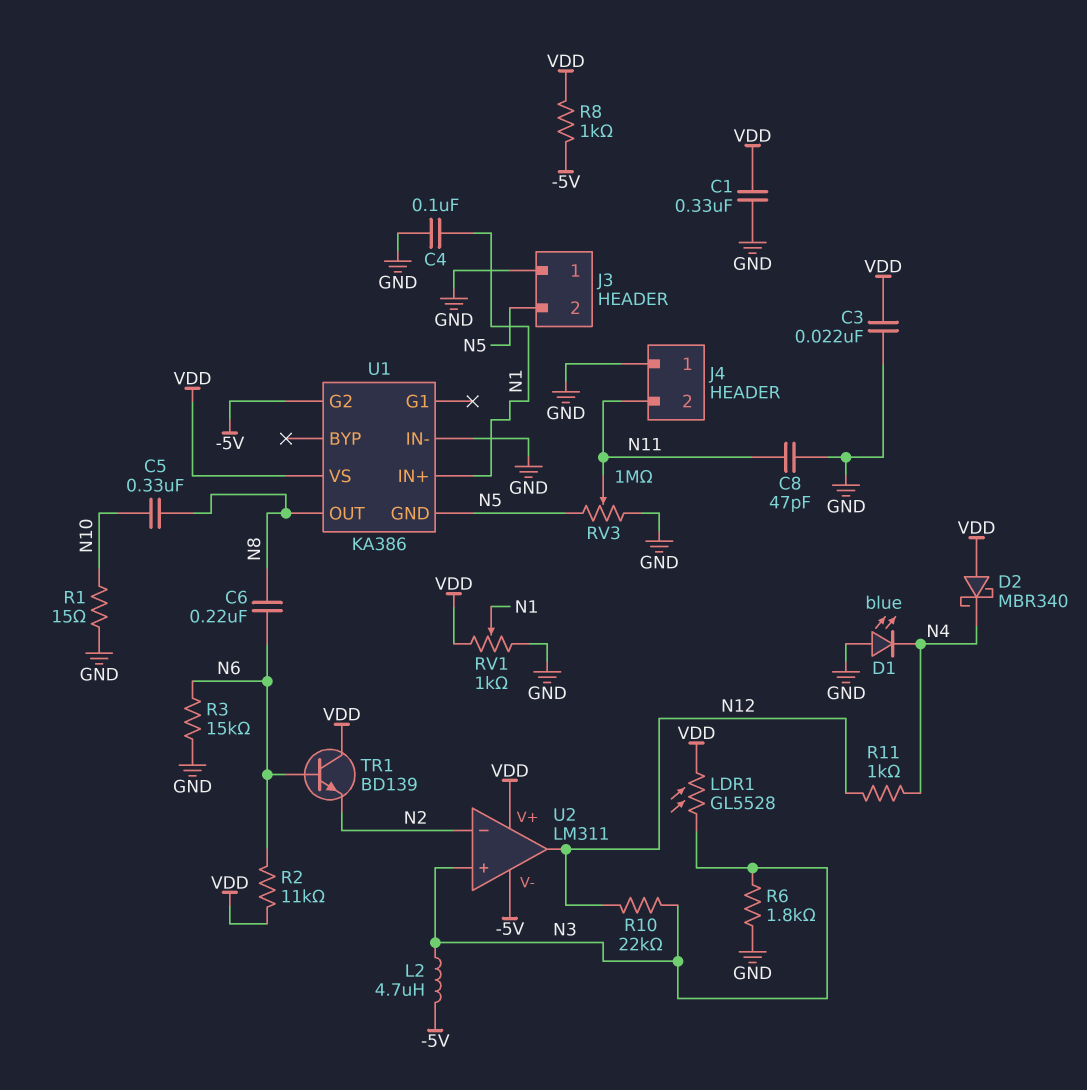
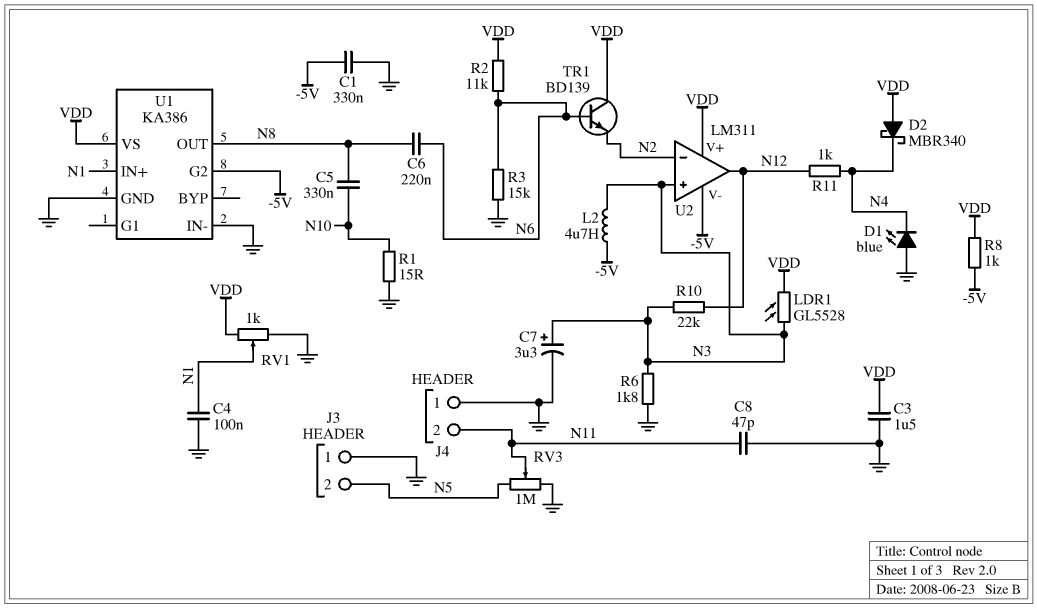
C1: 330nF (GND, VDD) -> 330nF (-5V, GND)
C3: 22nF (GND, VDD) -> 1.5uF (GND, VDD)
C7: none -> 3.3uF (plus N3, minus GND)
U1 pin GND: N5 -> GND

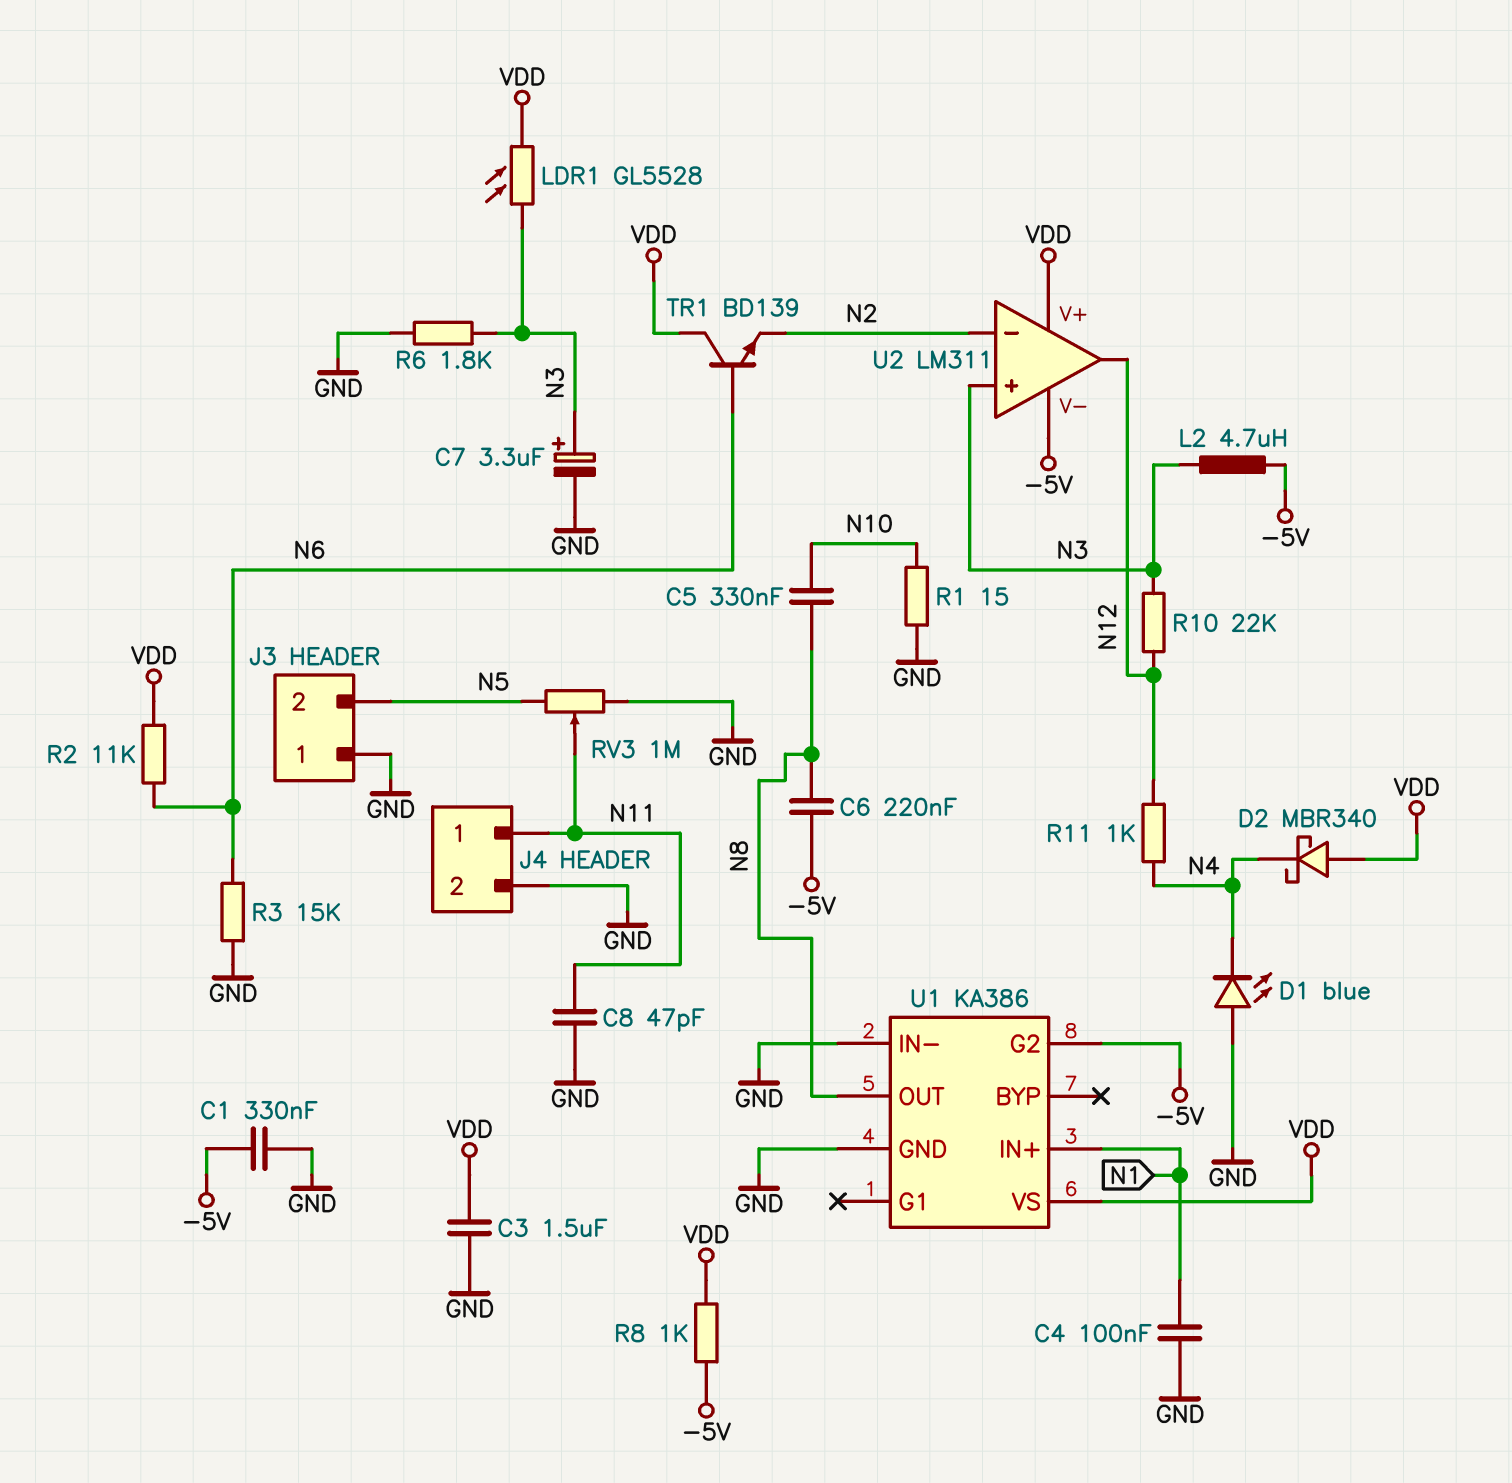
C6: 220nF (N6, N8) -> 220nF (-5V, N8)
J4 pin 1: GND -> N11
J4 pin 2: N11 -> GND
RV1: 1k (GND, VDD, wiper N1) -> none

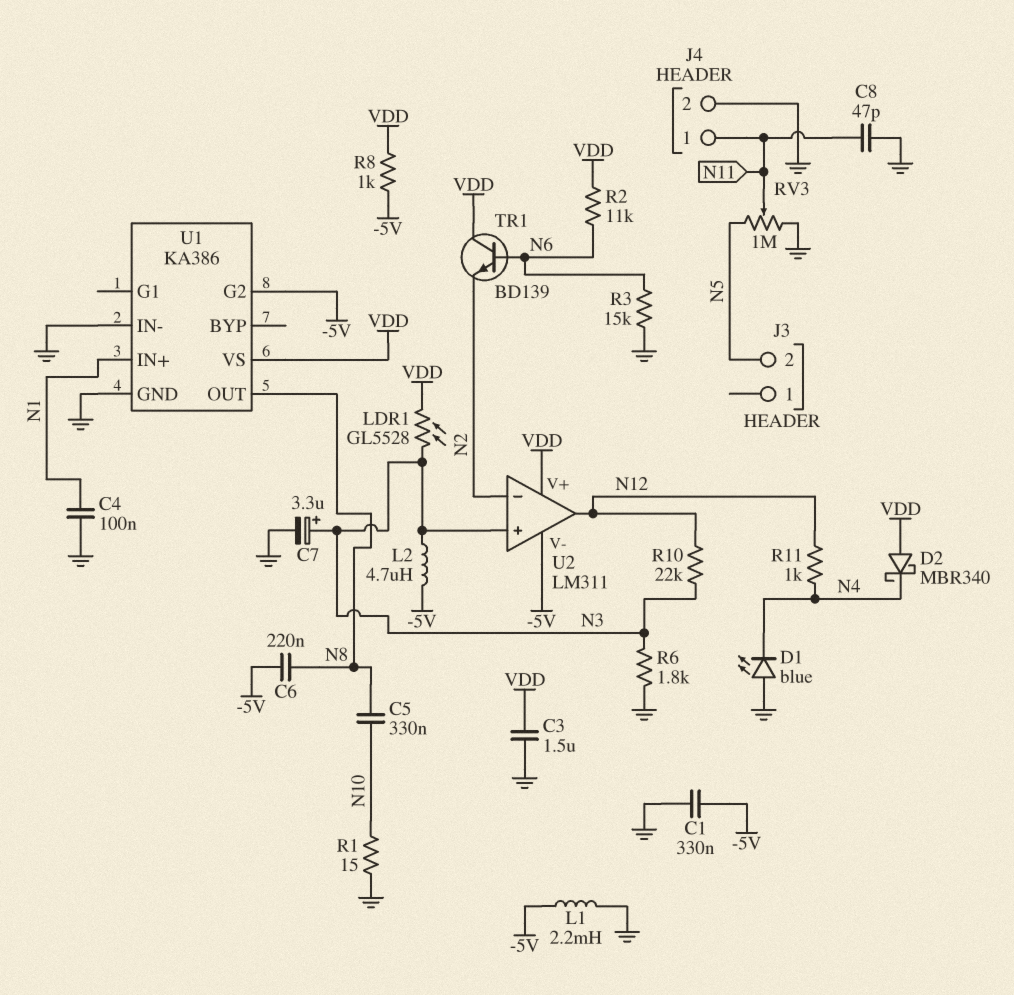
J3 pin 1: GND -> none
L1: none -> 2.2mH (-5V, GND)

